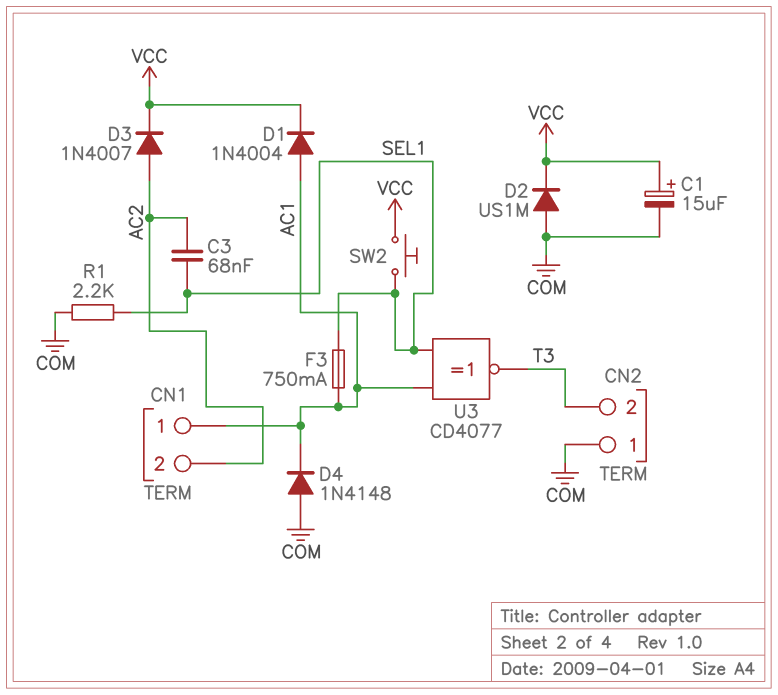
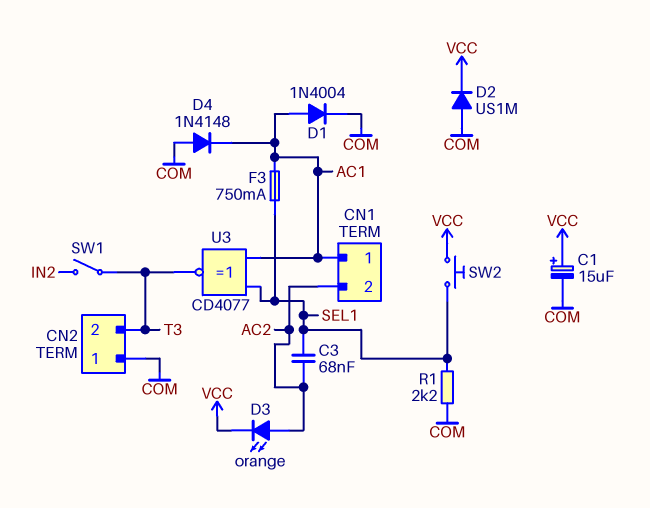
D1: diode 1N4004 (A AC1, K VCC) -> diode 1N4004 (A AC1, K COM)
D3: diode 1N4007 (A AC2, K VCC) -> LED orange (A AC2, K VCC)
SW1: none -> switch (IN2, T3)

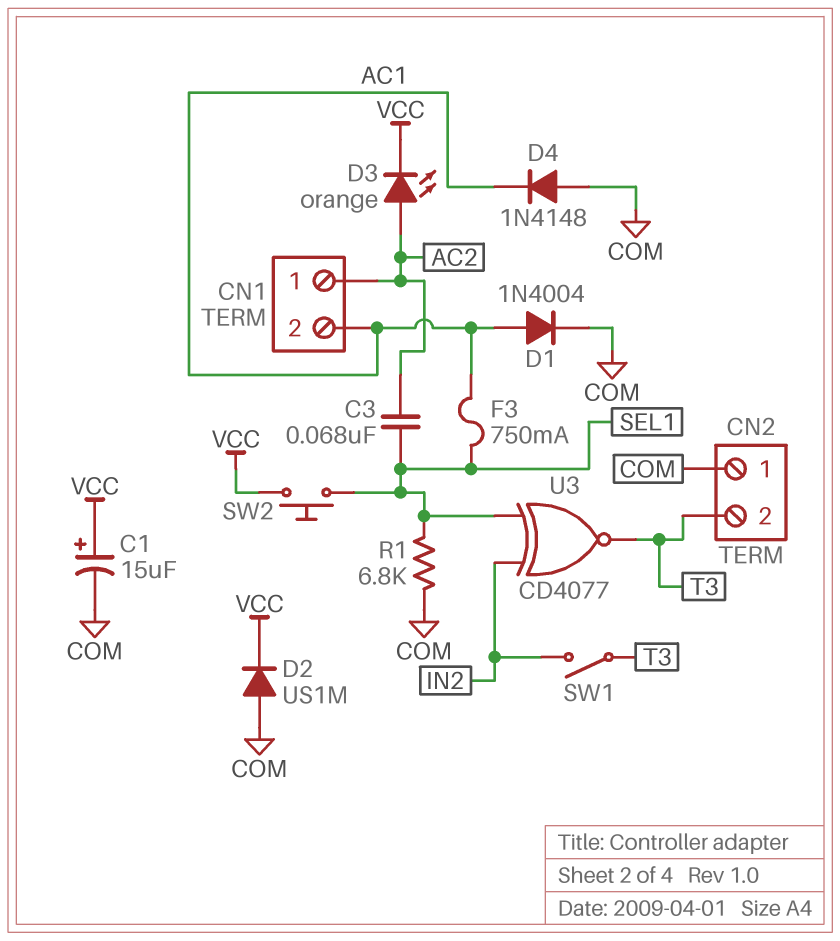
CN1 pin 1: AC1 -> AC2
CN1 pin 2: AC2 -> AC1
R1: 2.2k (COM, SEL1) -> 6.8k (COM, SEL1)
U3: XNOR CD4077 (in AC1, in SEL1, out T3) -> XNOR CD4077 (in IN2, in SEL1, out T3)

